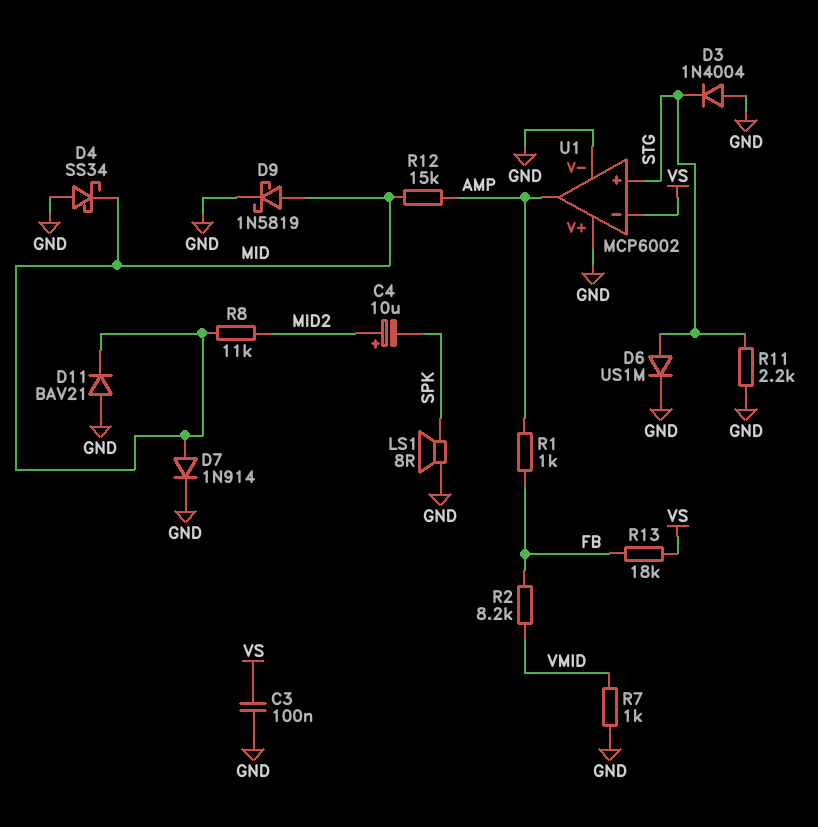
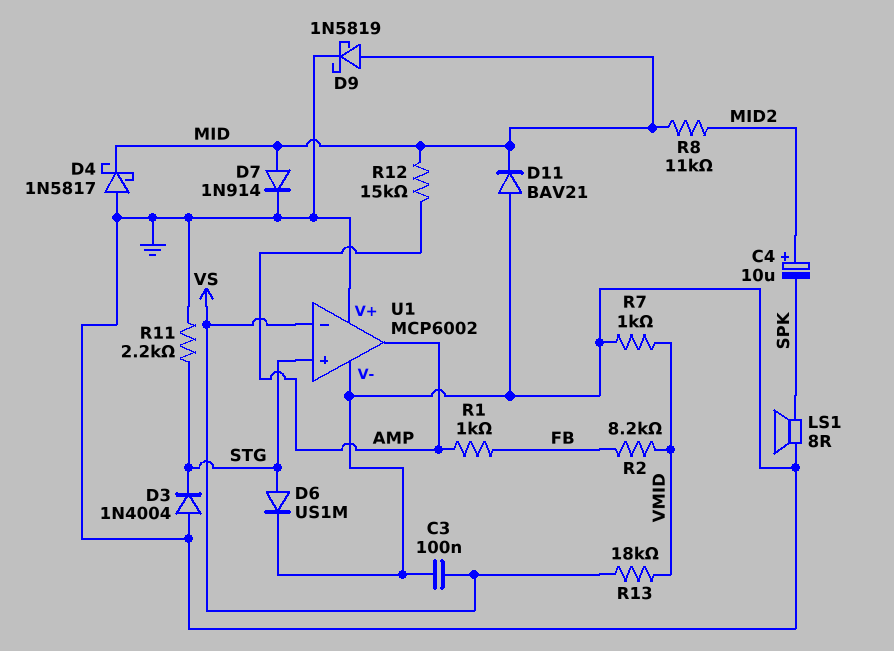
D4: schottky SS34 (A GND, K MID) -> schottky 1N5817 (A GND, K MID)
R13: 18k (FB, VS) -> 18k (VMID, VS)

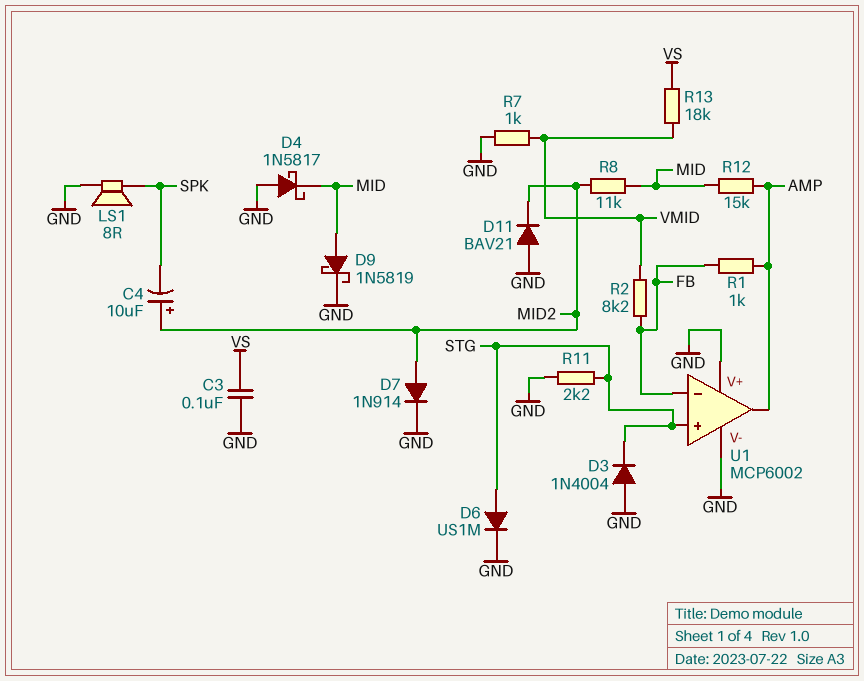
D7: diode 1N914 (A MID, K GND) -> diode 1N914 (A MID2, K GND)
D11: diode BAV21 (A GND, K MID) -> diode BAV21 (A GND, K MID2)
U1 pin in-: VS -> FB

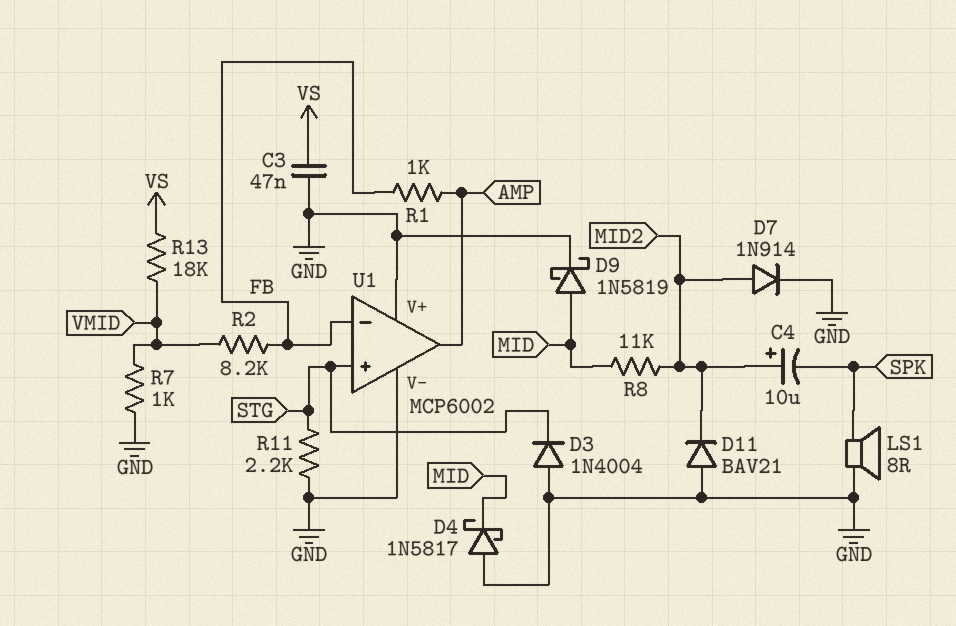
C3: 100nF (GND, VS) -> 47nF (GND, VS)
D6: diode US1M (A STG, K GND) -> none
R12: 15k (AMP, MID) -> none

